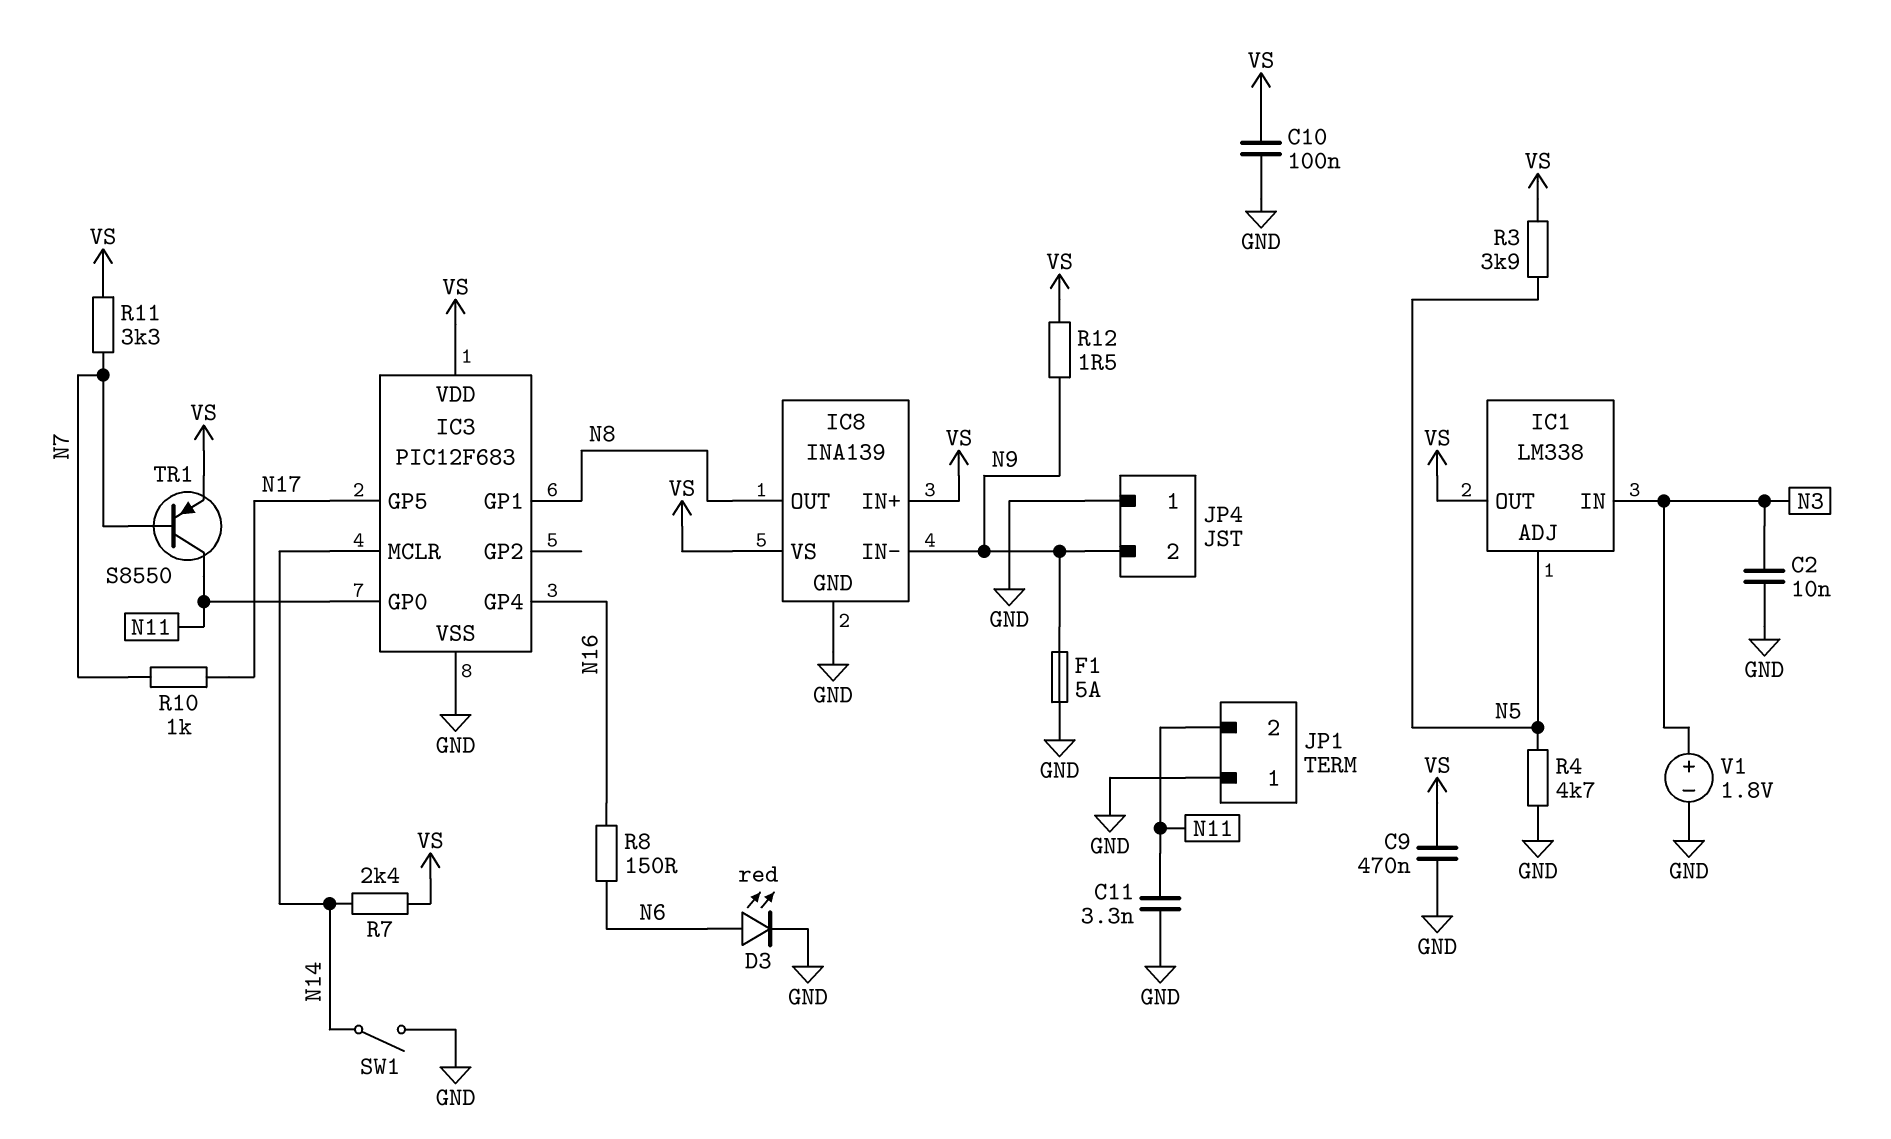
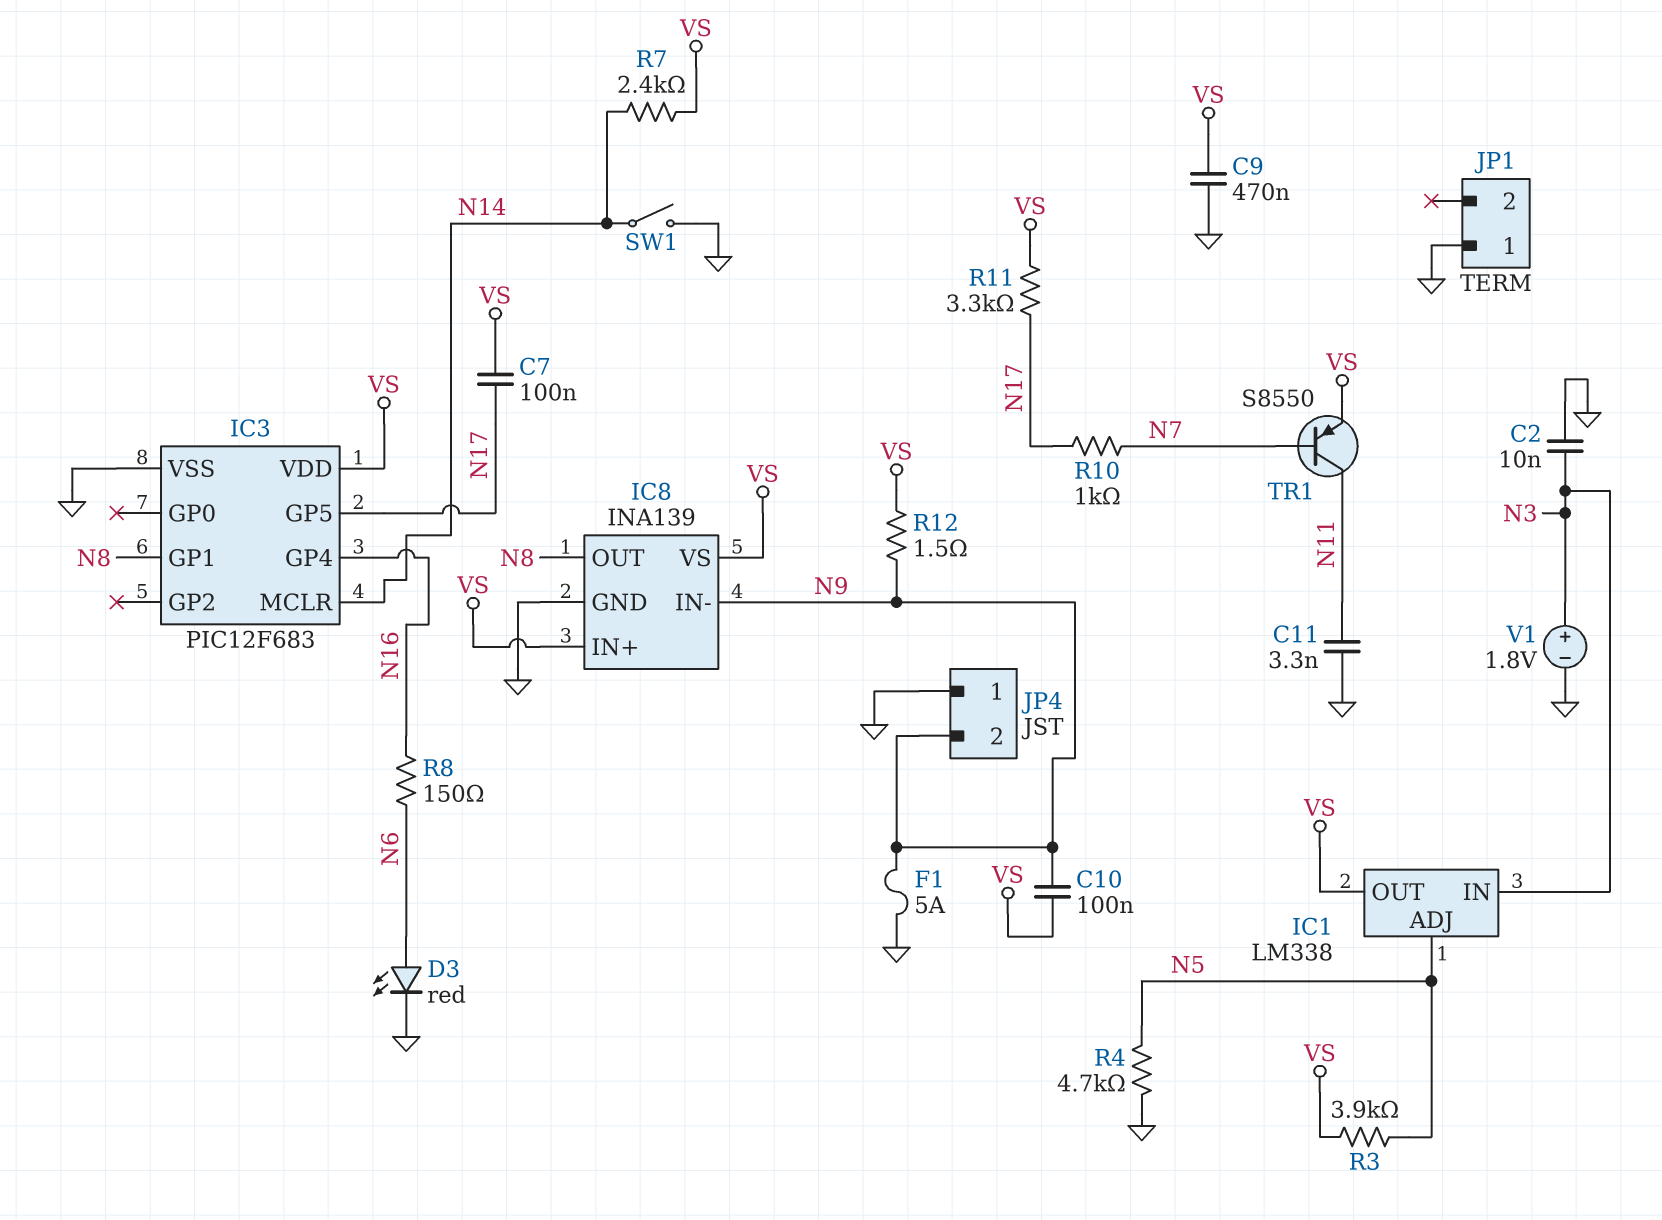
C7: none -> 100nF (N17, VS)
C10: 100nF (GND, VS) -> 100nF (N9, VS)
IC3 pin GP0: N11 -> none
JP1 pin 2: N11 -> none
R11: 3.3k (N7, VS) -> 3.3k (N17, VS)

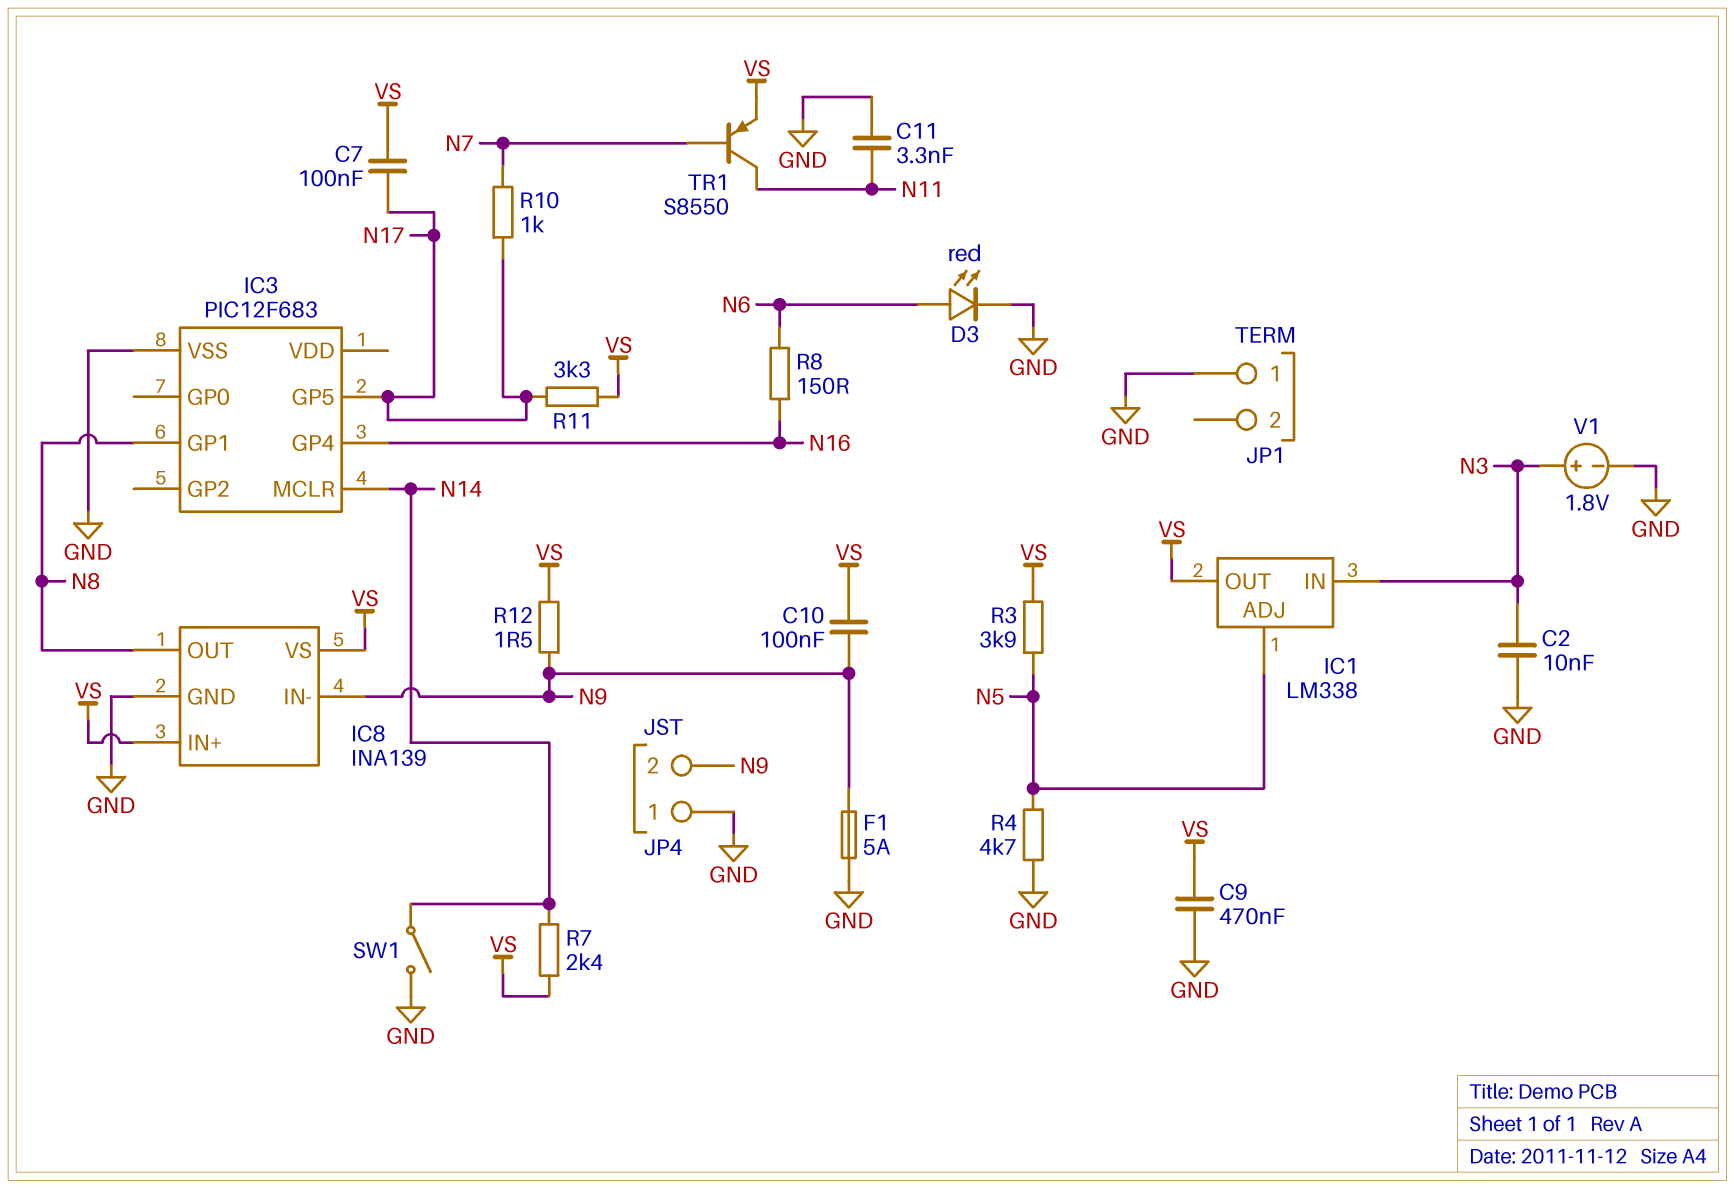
IC3 pin VDD: VS -> none

